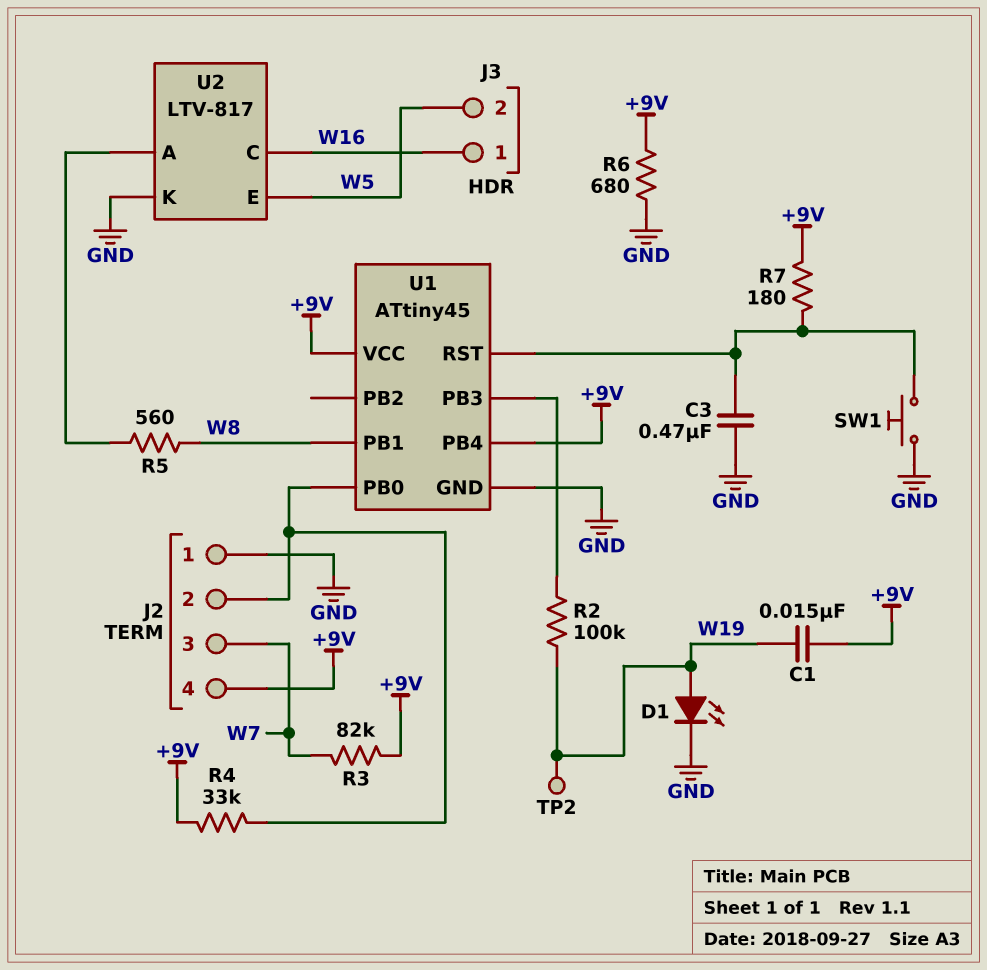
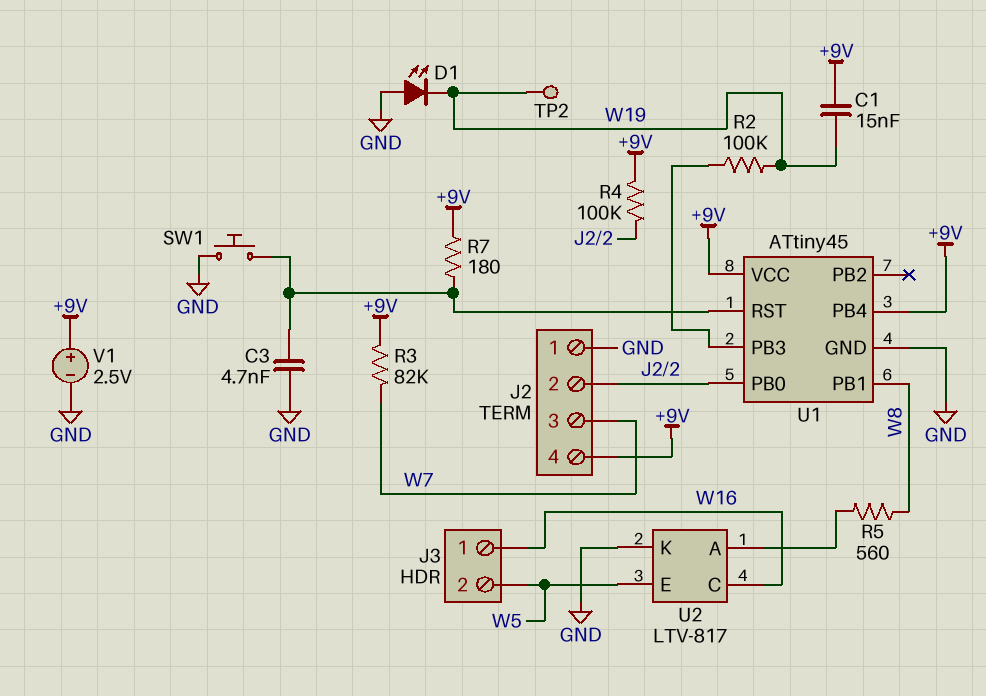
C3: 470nF (GND, U1/RST) -> 4.7nF (GND, U1/RST)
D1: LED (A W19, K GND) -> LED (A GND, K W19)
R4: 33k (+9V, J2/2) -> 100k (+9V, J2/2)
R6: 680 (+9V, GND) -> none
V1: none -> 2.5V (plus +9V, minus GND)

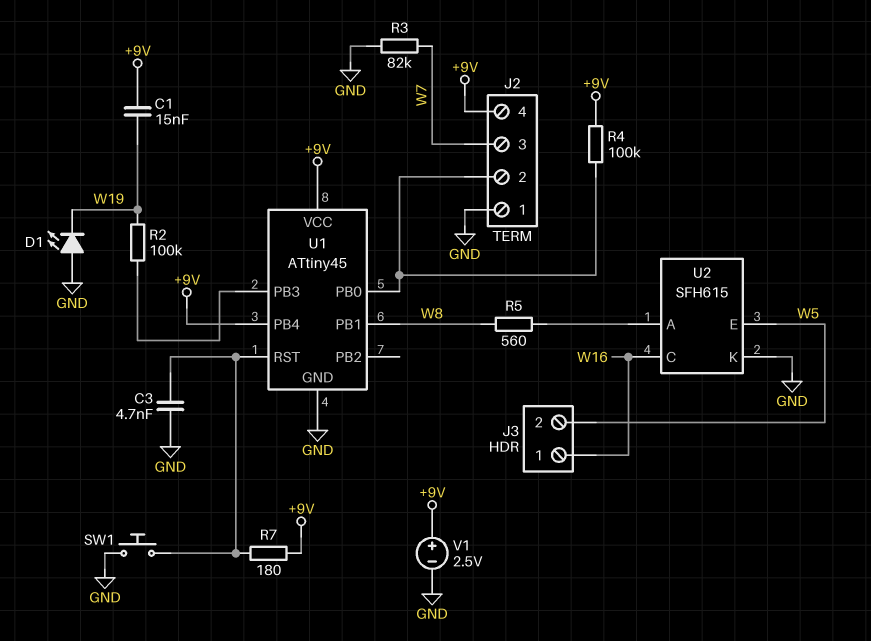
R3: 82k (+9V, W7) -> 82k (GND, W7)
TP2: test point (W19) -> none
U2: LTV-817 -> SFH615

